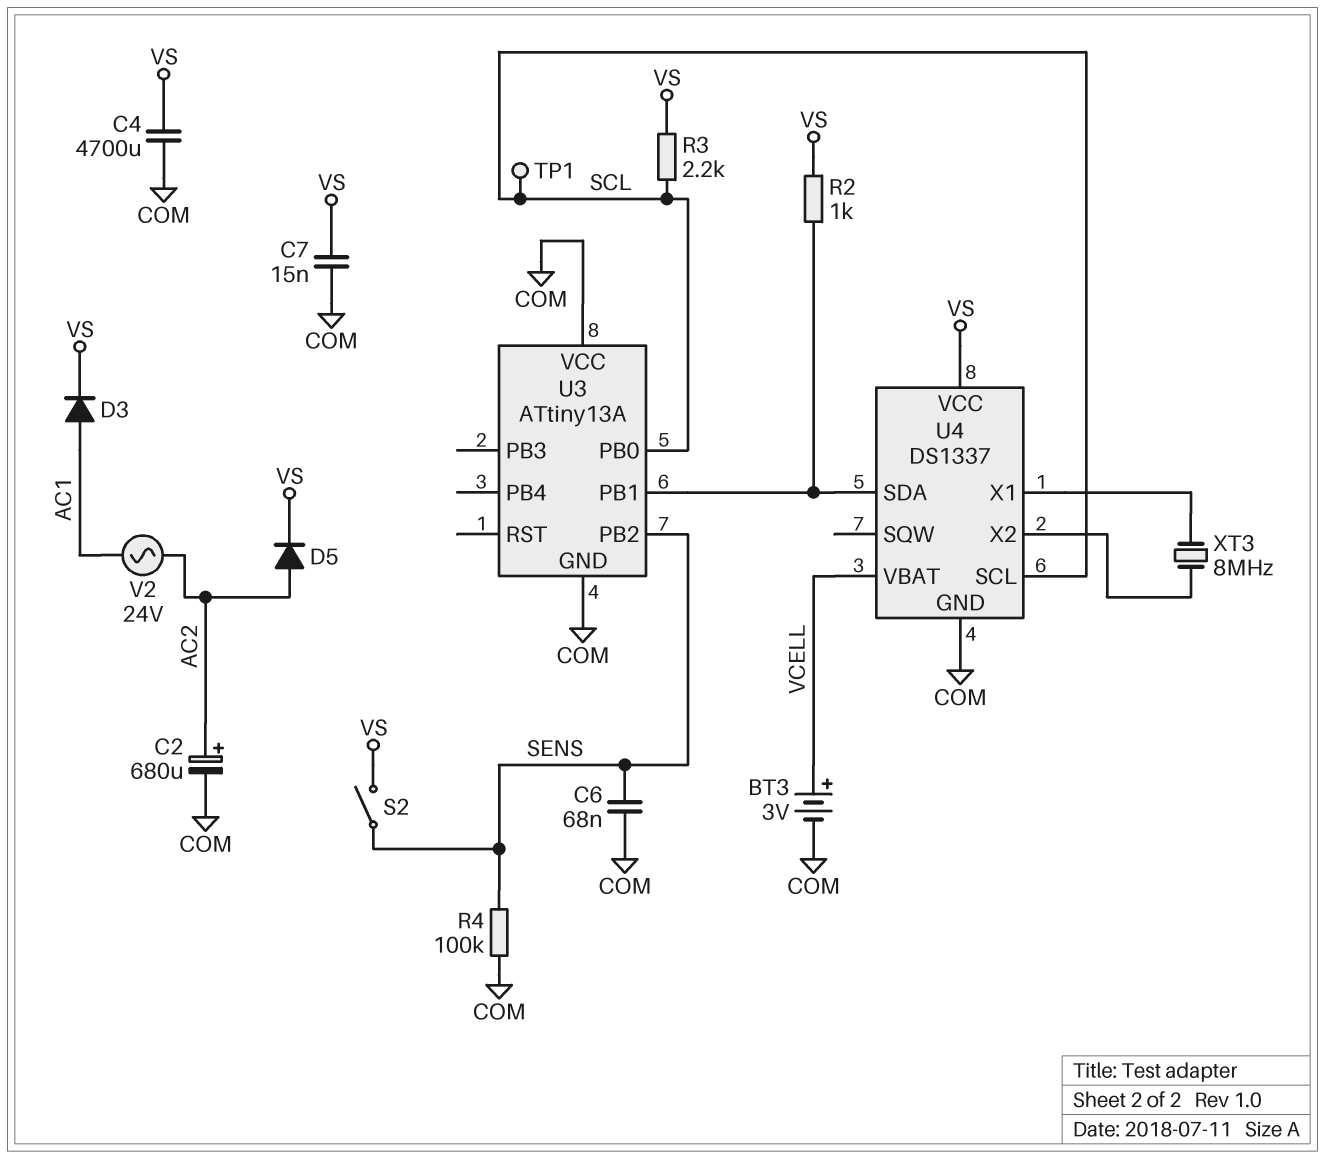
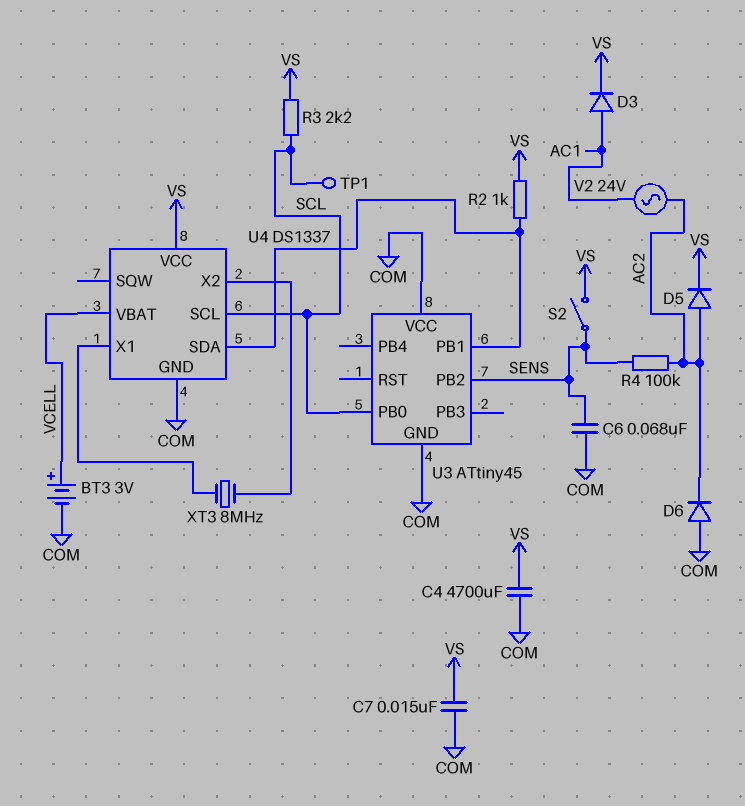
C2: 680uF (plus AC2, minus COM) -> none
D6: none -> diode (A COM, K AC2)
R4: 100k (COM, SENS) -> 100k (AC2, SENS)
U3: ATtiny13A -> ATtiny45

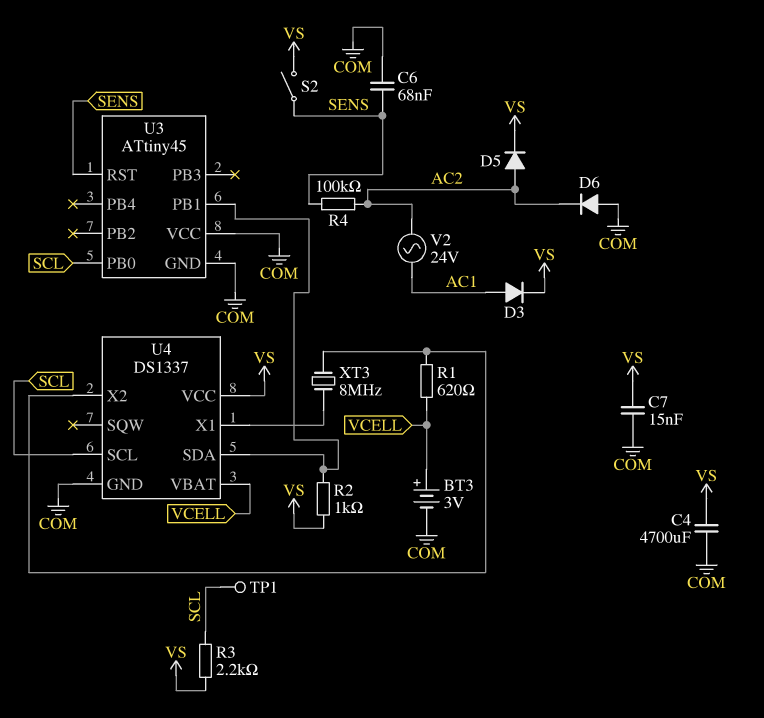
R1: none -> 620 (U4/X2, VCELL)
U3 pin PB2: SENS -> none
U3 pin RST: none -> SENS

